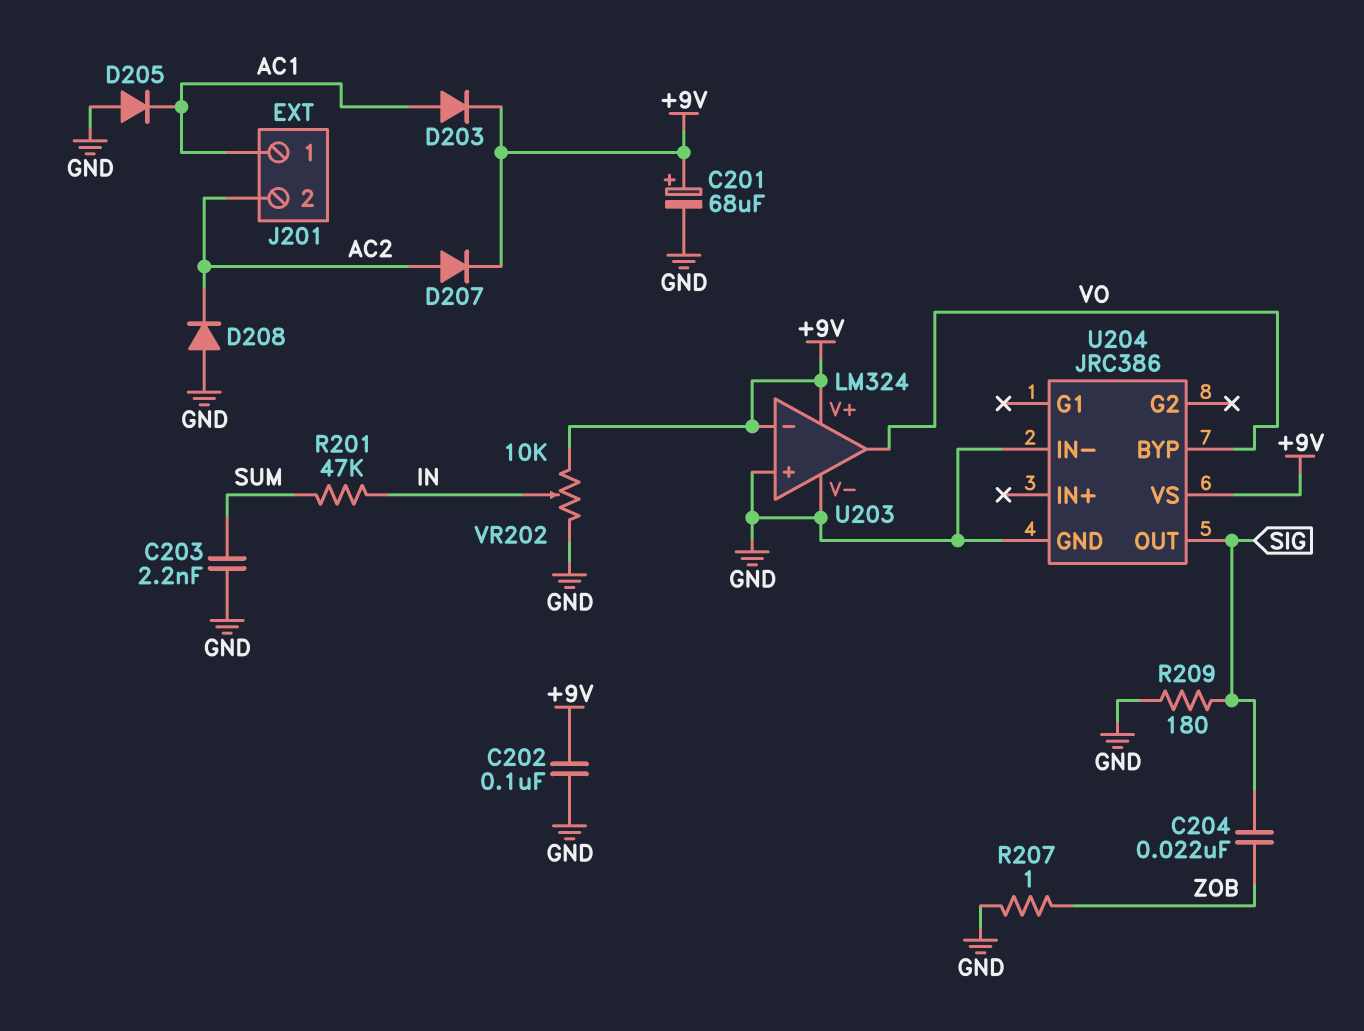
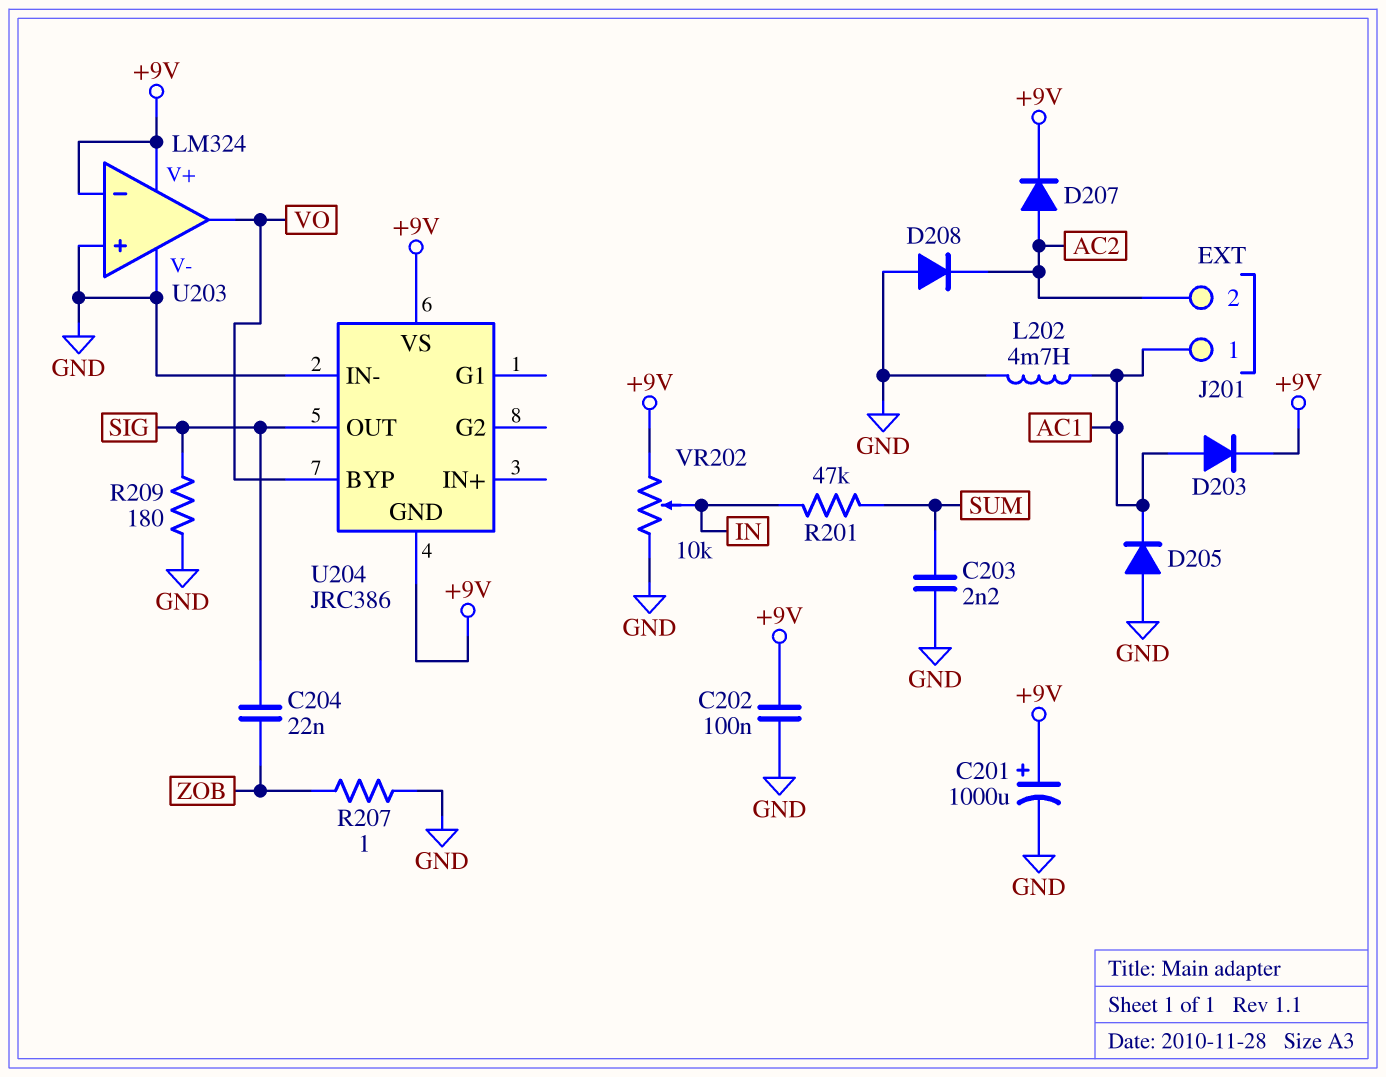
C201: 68uF (plus +9V, minus GND) -> 1000uF (plus +9V, minus GND)
L202: none -> 4.7mH (AC1, GND)
U204 pin GND: GND -> +9V

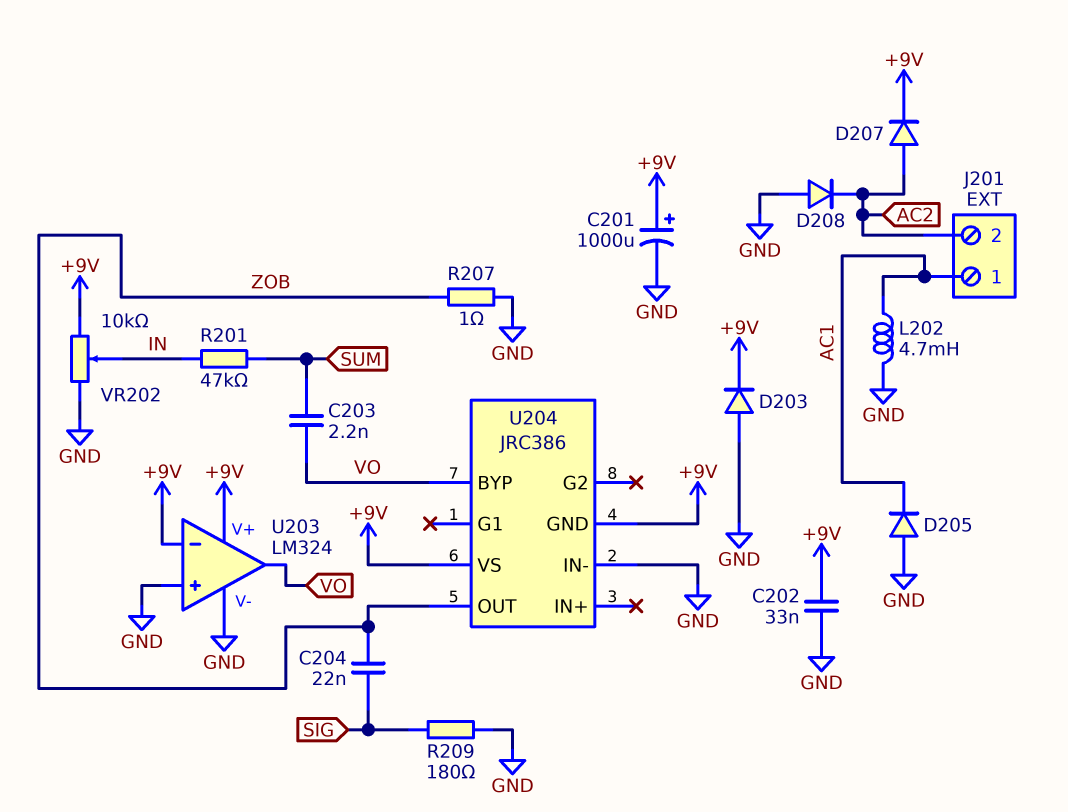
C202: 100nF (+9V, GND) -> 33nF (+9V, GND)
C203: 2.2nF (GND, SUM) -> 2.2nF (SUM, VO)
D203: diode (A AC1, K +9V) -> diode (A GND, K +9V)
U204 pin OUT: SIG -> ZOB

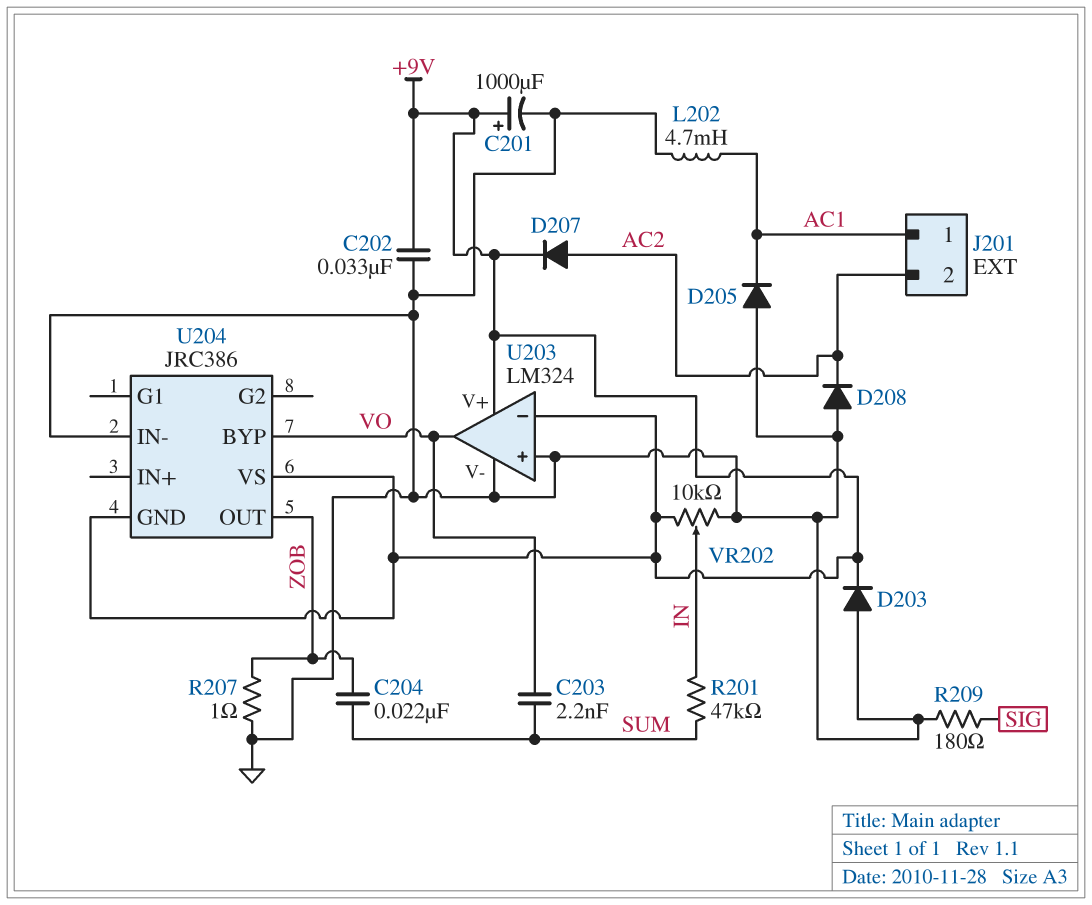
C204: 22nF (SIG, ZOB) -> 22nF (SUM, ZOB)

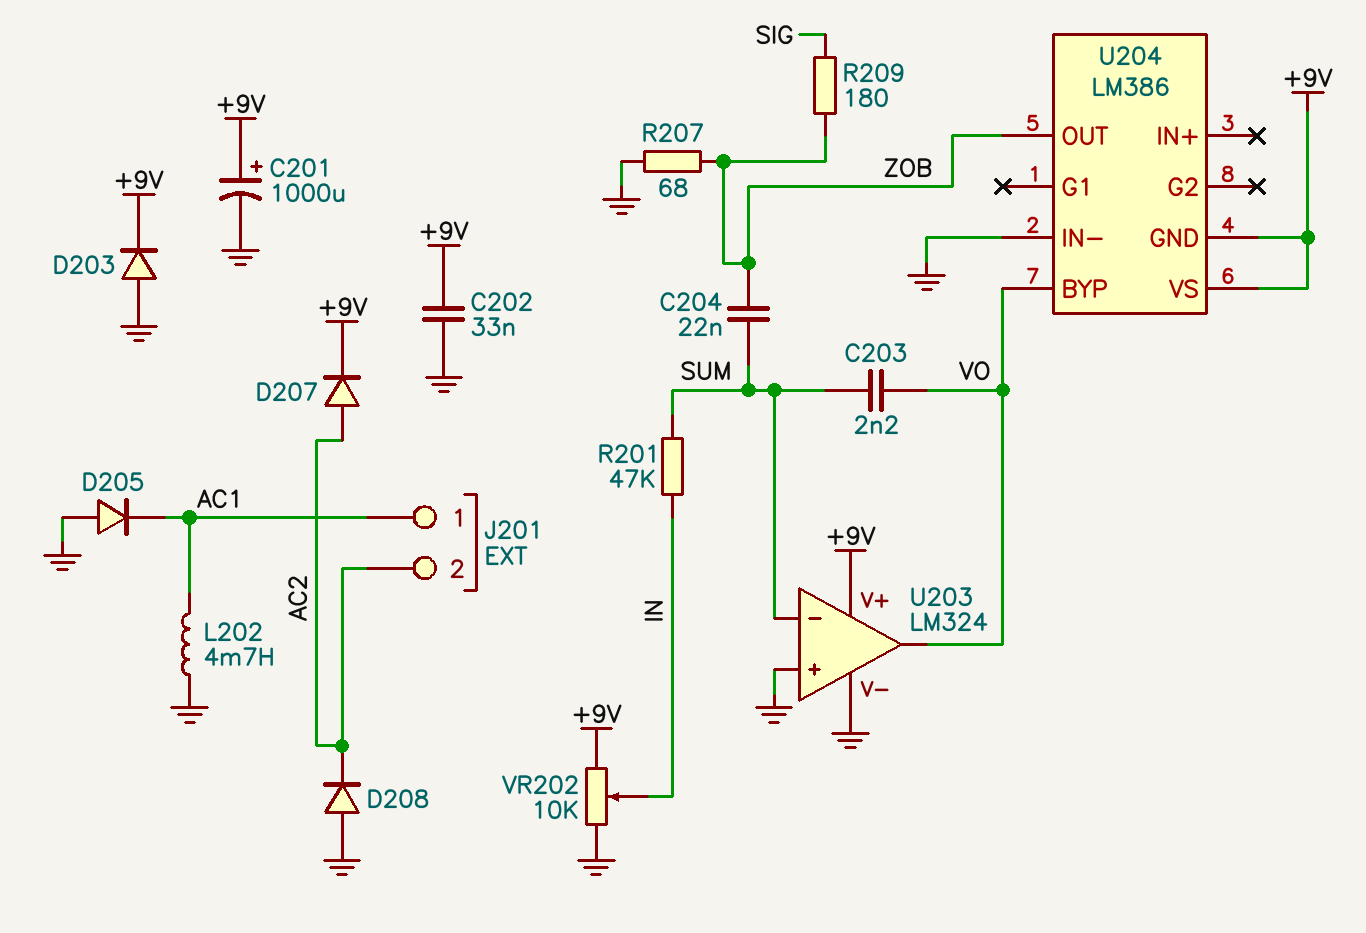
R207: 1 (GND, ZOB) -> 68 (GND, ZOB)
R209: 180 (GND, SIG) -> 180 (SIG, ZOB)
U203 pin in-: +9V -> SUM
U204: JRC386 -> LM386

